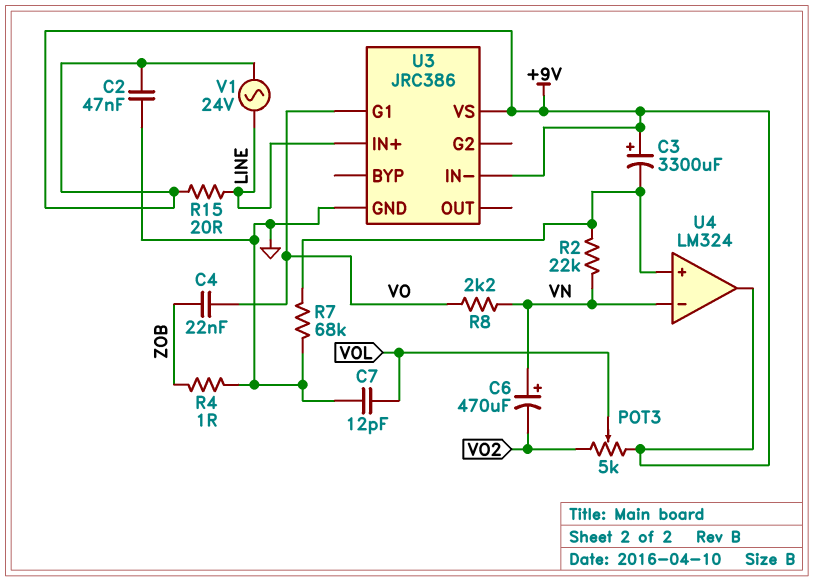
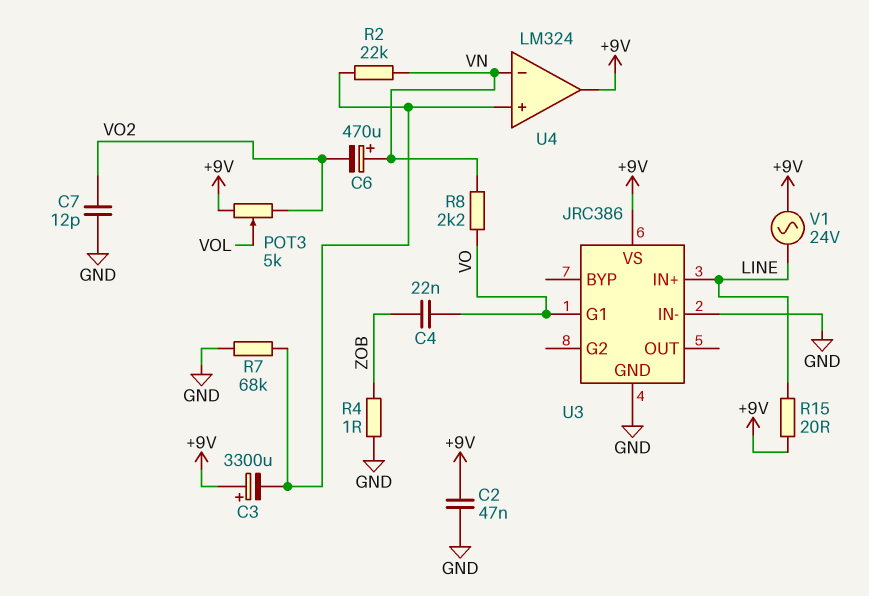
C7: 12pF (GND, VOL) -> 12pF (GND, VO2)
U3 pin IN-: +9V -> GND

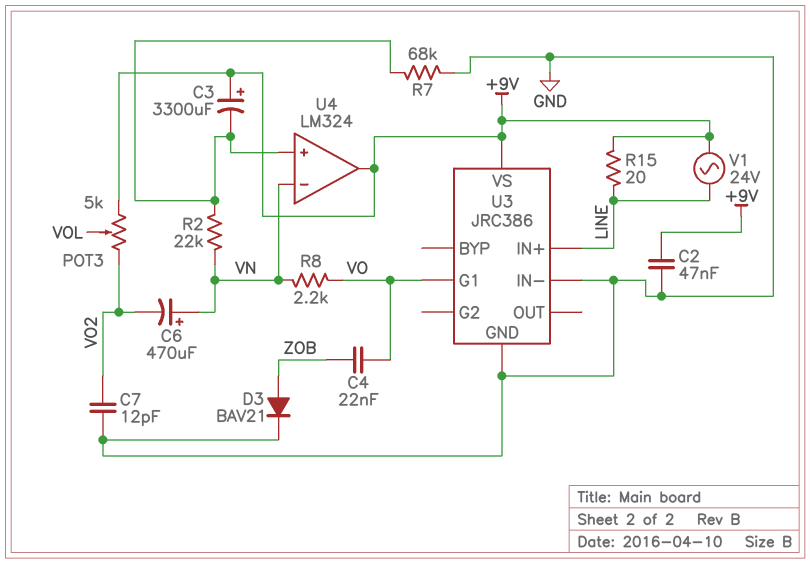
D3: none -> diode BAV21 (A ZOB, K GND)
R4: 1 (GND, ZOB) -> none

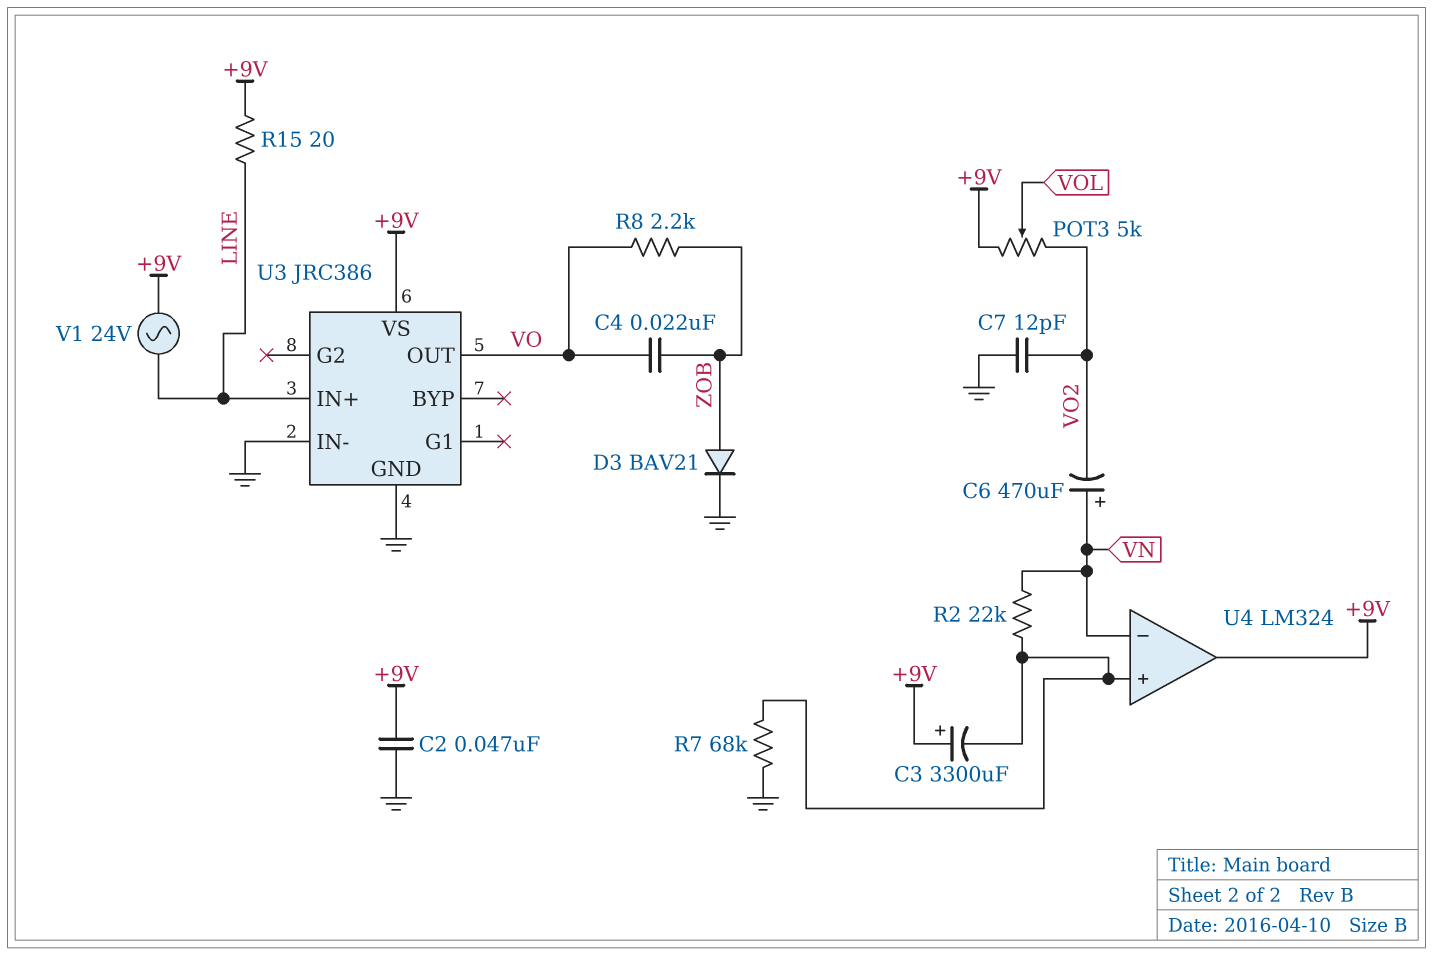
R8: 2.2k (VN, VO) -> 2.2k (VO, ZOB)
U3 pin G1: VO -> none
U3 pin OUT: none -> VO

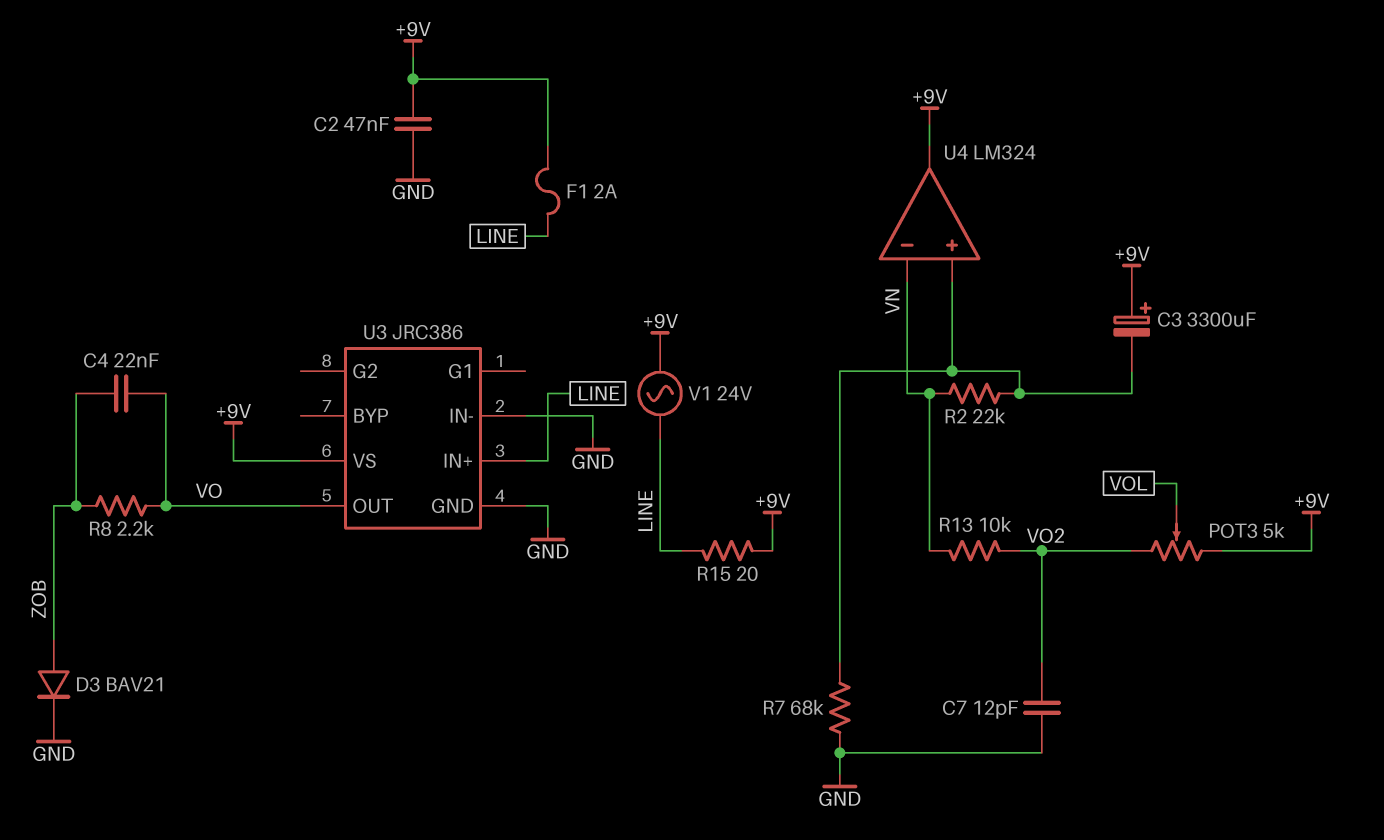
C6: 470uF (plus VN, minus VO2) -> none
F1: none -> 2A (+9V, LINE)
R13: none -> 10k (VN, VO2)

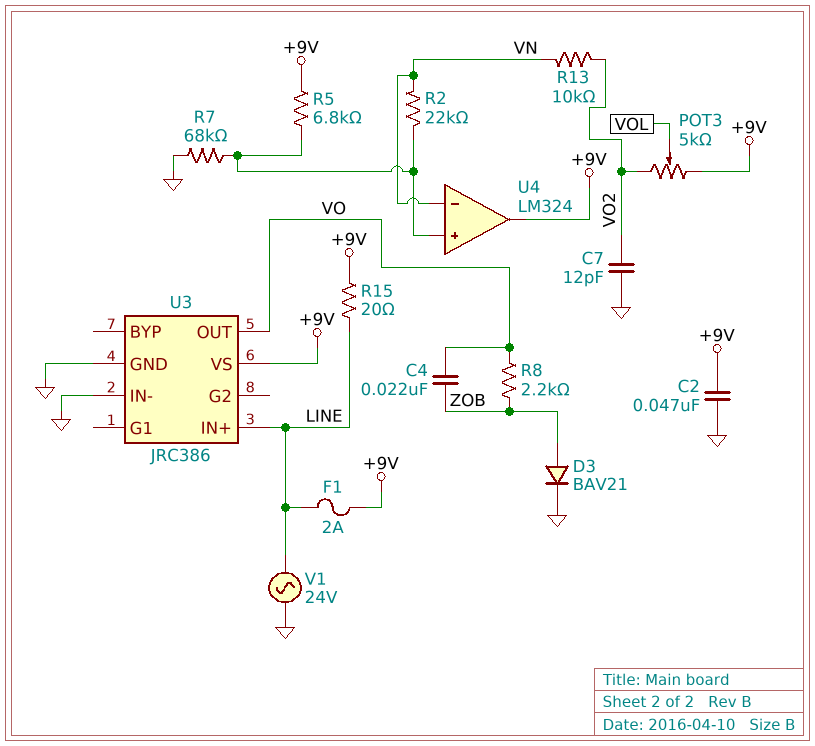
C3: 3300uF (plus +9V, minus U4/in+) -> none
R5: none -> 6.8k (+9V, U4/in+)
V1: AC 24V (+9V, LINE) -> AC 24V (GND, LINE)

